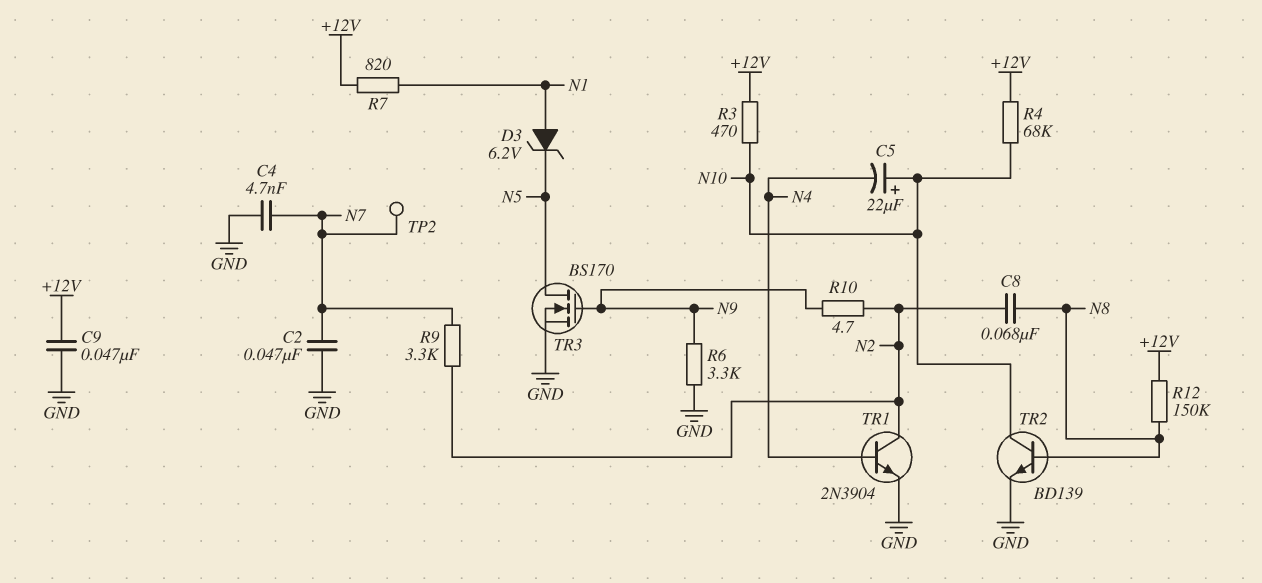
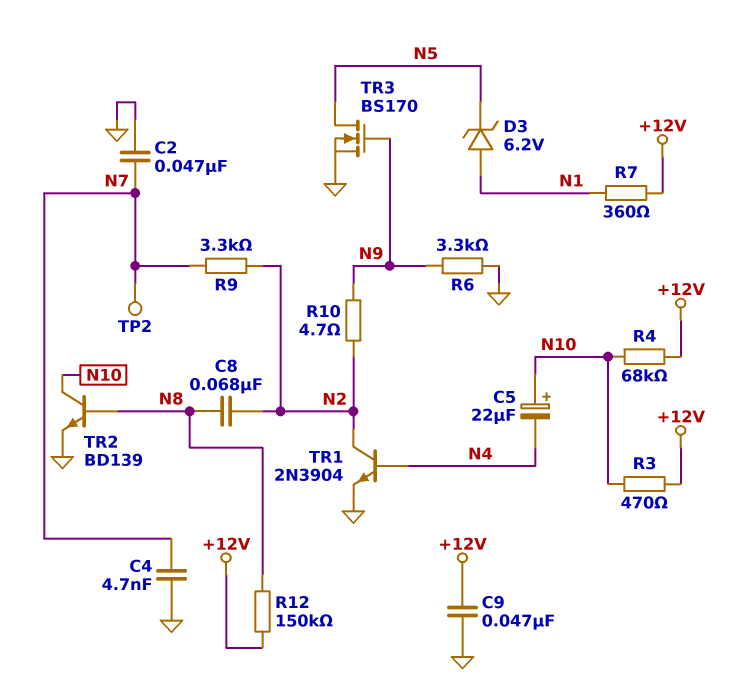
R7: 820 (+12V, N1) -> 360 (+12V, N1)

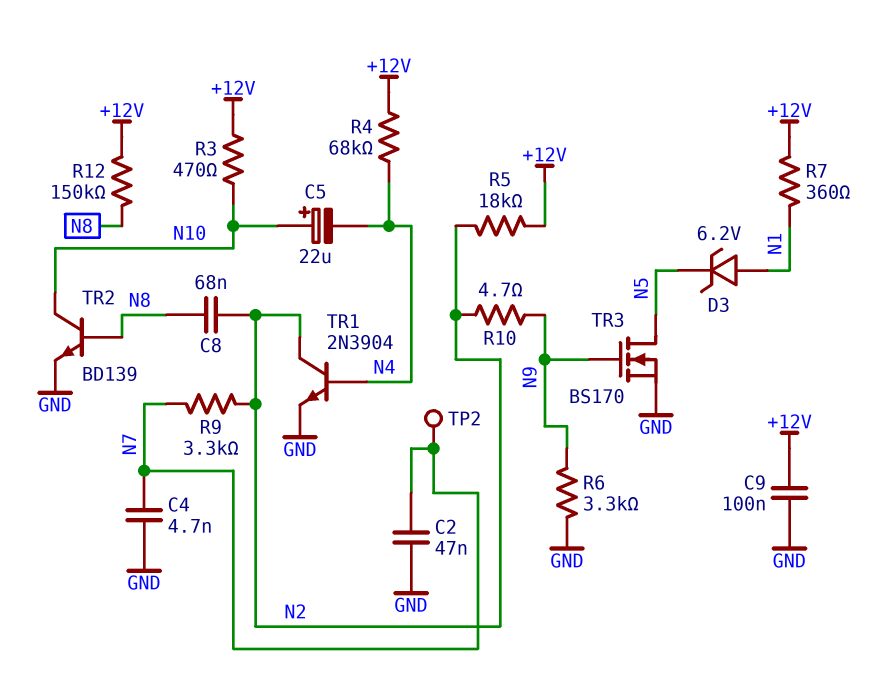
C9: 47nF (+12V, GND) -> 100nF (+12V, GND)
R4: 68k (+12V, N10) -> 68k (+12V, N4)
R5: none -> 18k (+12V, N2)

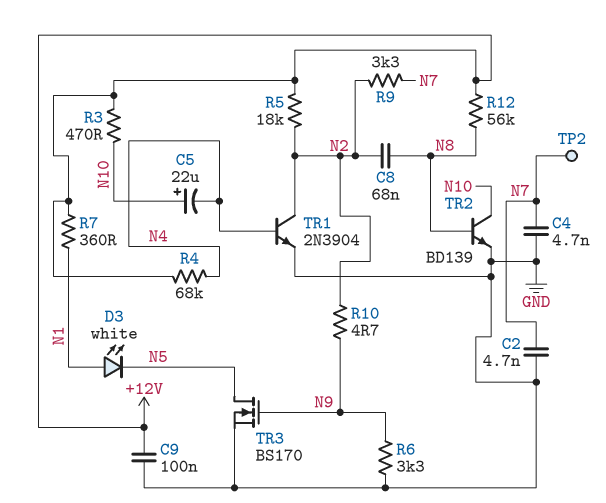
C2: 47nF (GND, N7) -> 4.7nF (GND, N7)
D3: zener 6.2V (A N1, K N5) -> LED white (A N1, K N5)
R12: 150k (+12V, N8) -> 56k (+12V, N8)

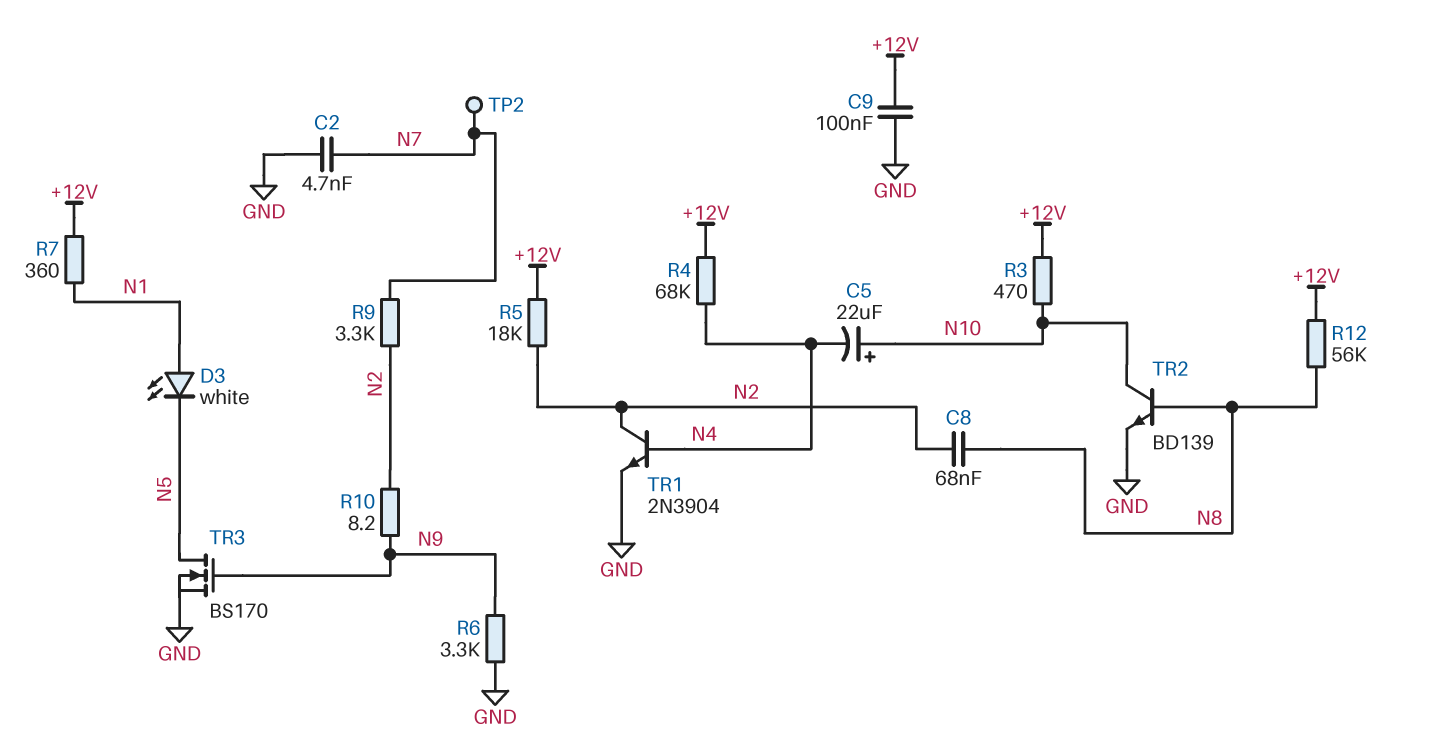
C4: 4.7nF (GND, N7) -> none
R10: 4.7 (N2, N9) -> 8.2 (N2, N9)

